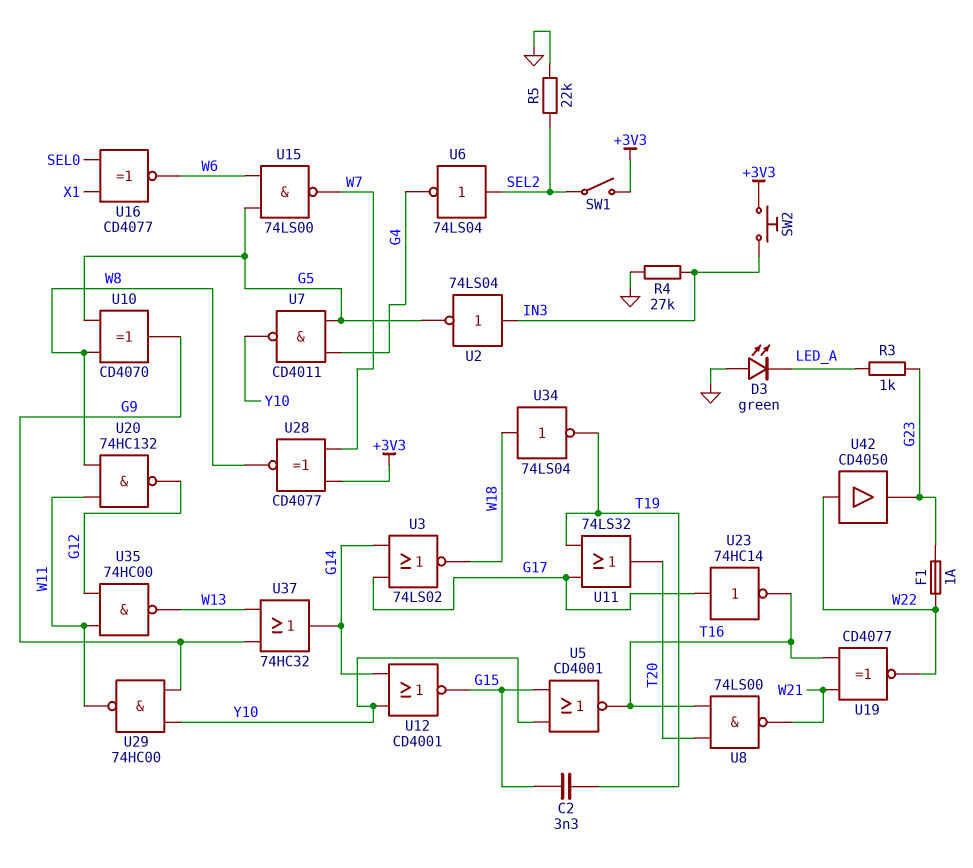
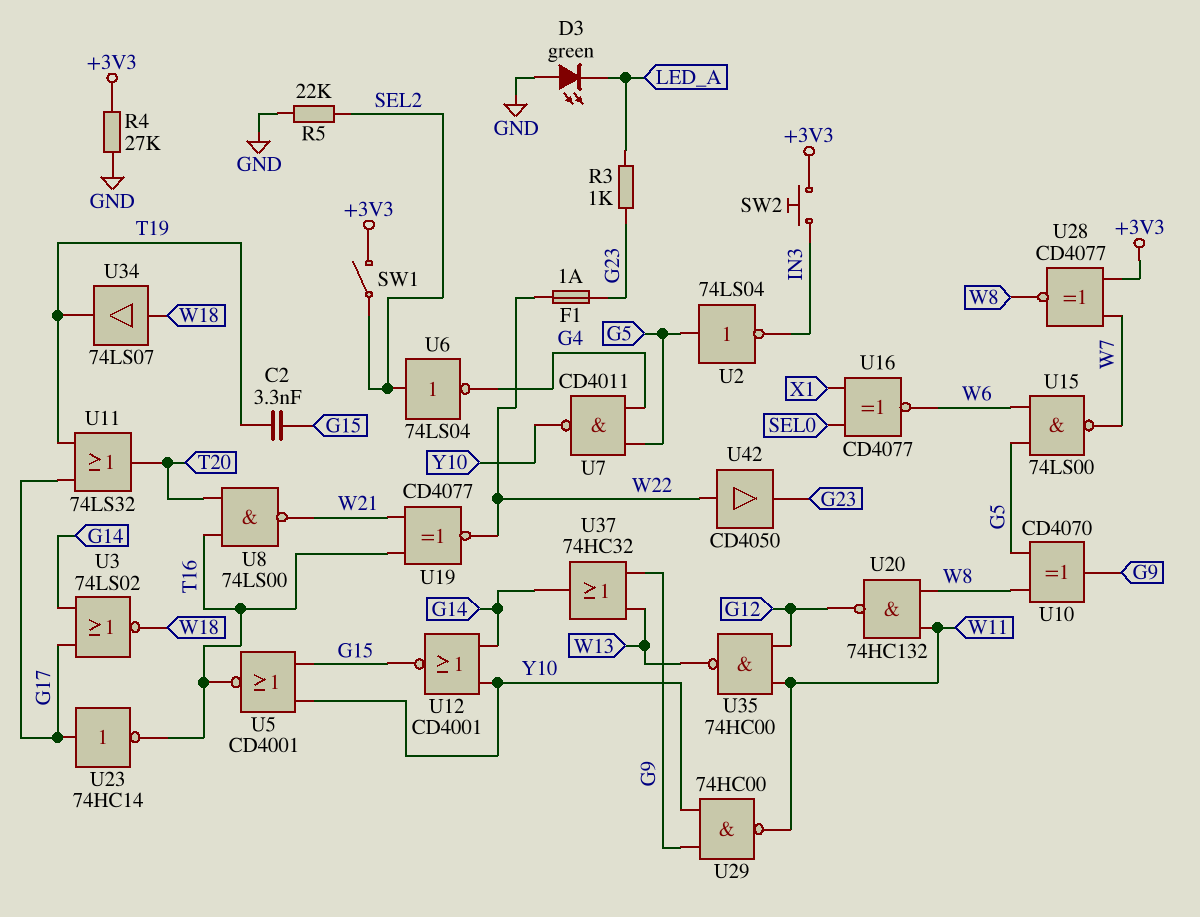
R4: 27k (GND, IN3) -> 27k (+3V3, GND)
U2: NOT 74LS04 (in IN3, out G5) -> NOT 74LS04 (in G5, out IN3)
U34: NOT 74LS04 (in W18, out T19) -> buffer 74LS07 (in W18, out T19)

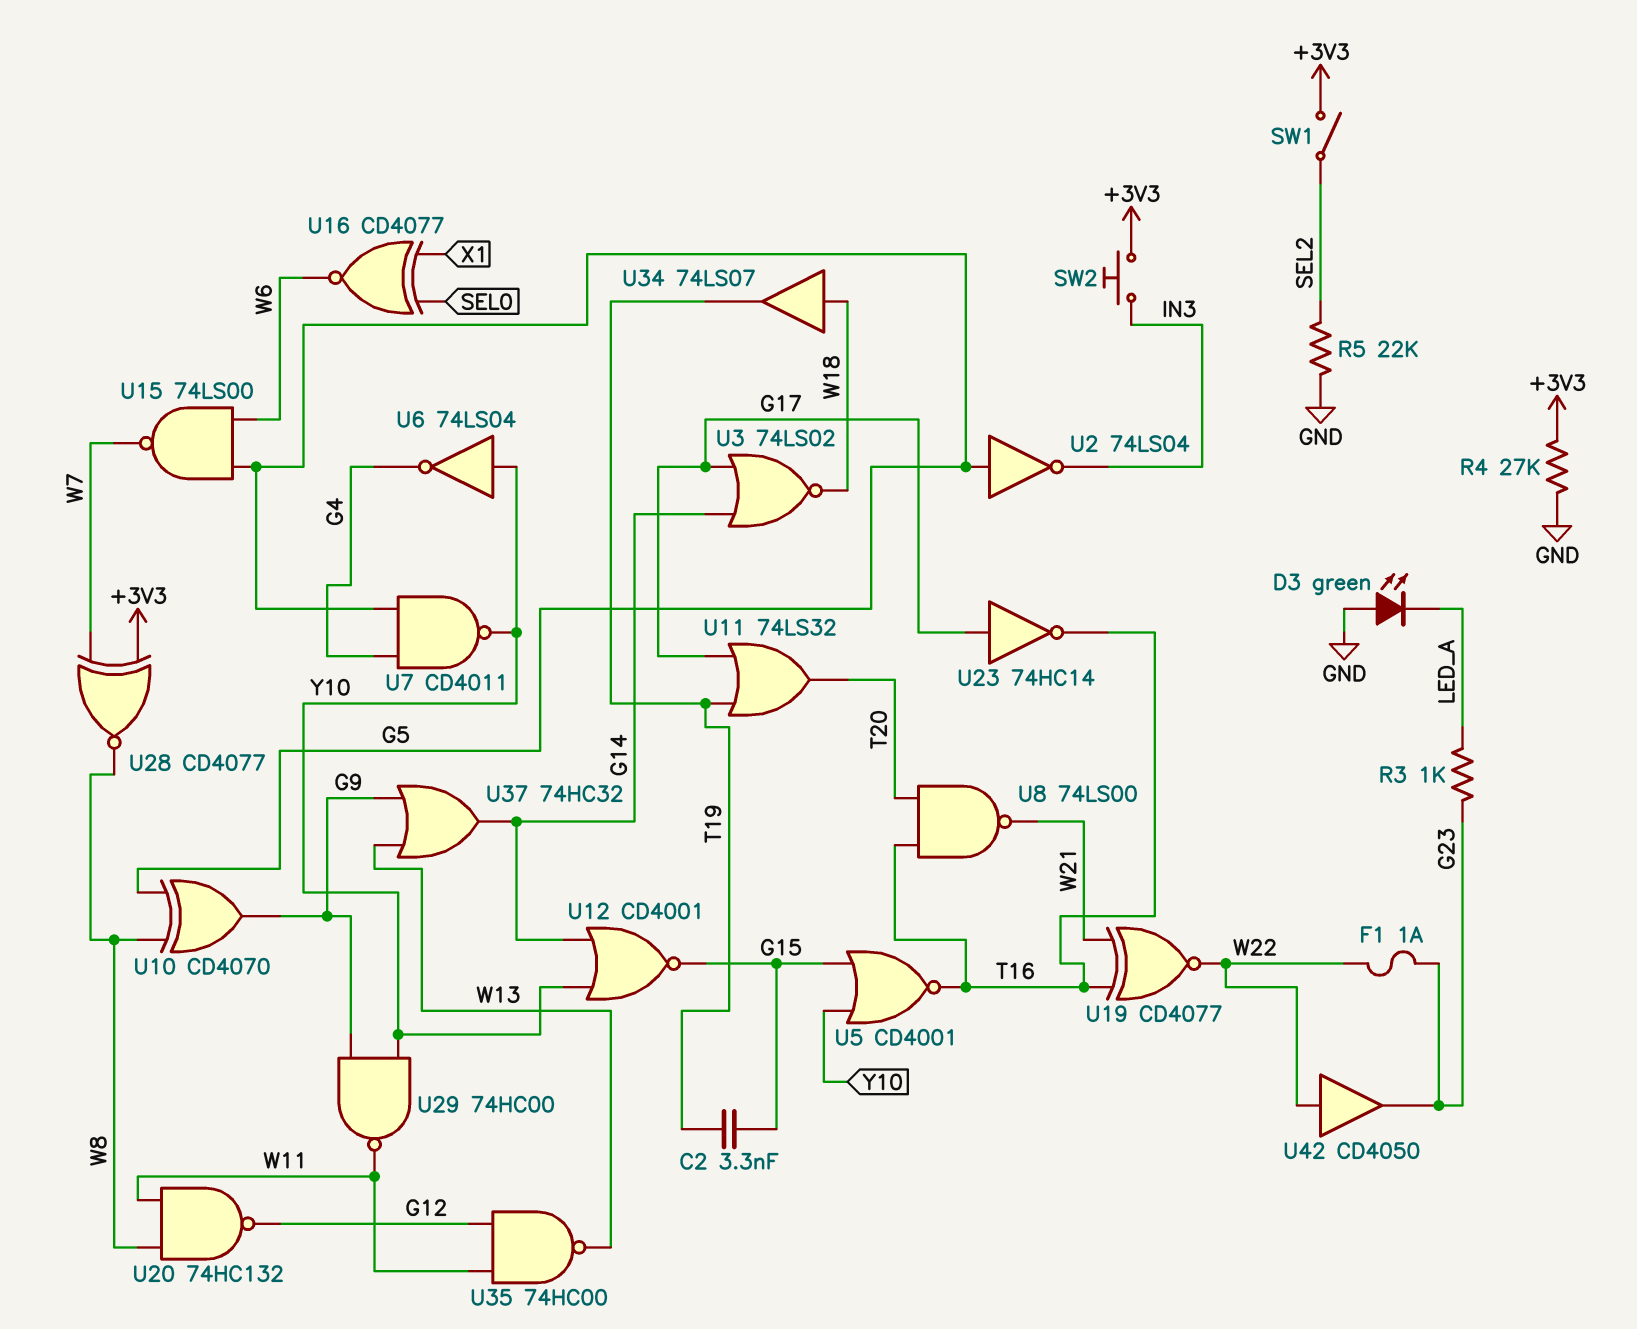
U6: NOT 74LS04 (in SEL2, out G4) -> NOT 74LS04 (in Y10, out G4)

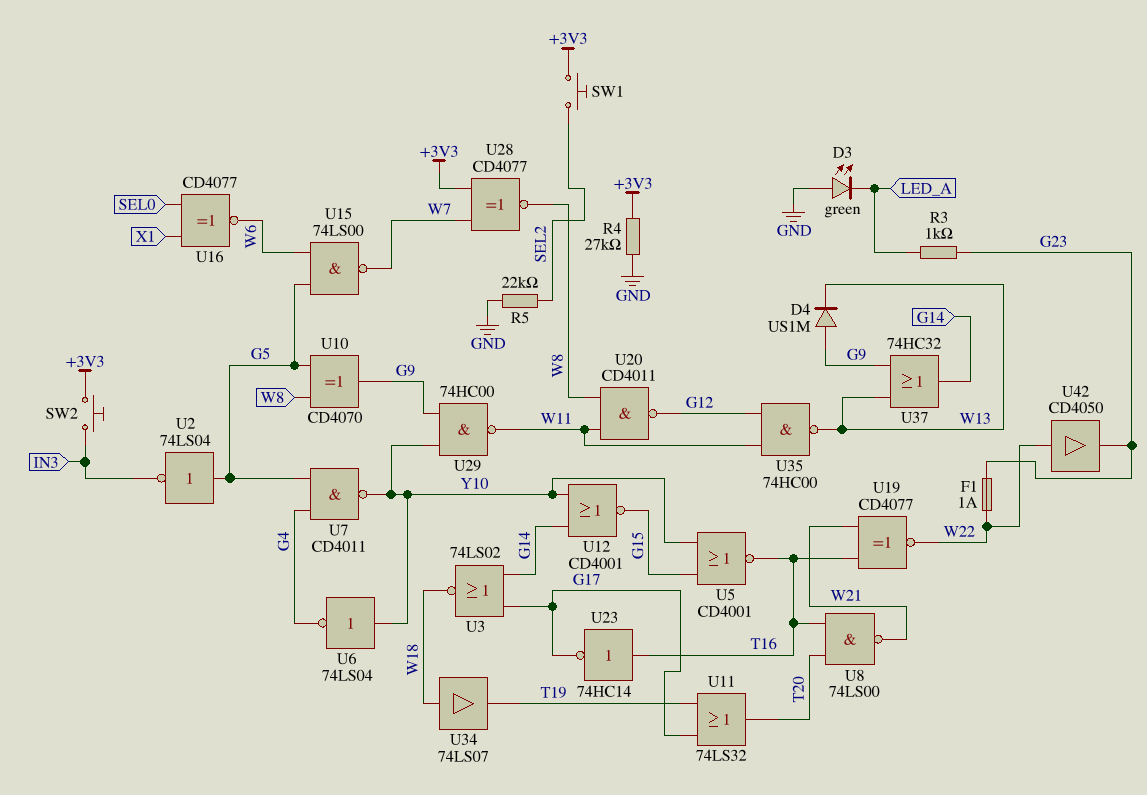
C2: 3.3nF (G15, T19) -> none
D4: none -> diode US1M (A G9, K W13)
SW1: switch (+3V3, SEL2) -> button (+3V3, SEL2)
U20: NAND 74HC132 (in W8, in W11, out G12) -> NAND CD4011 (in W8, in W11, out G12)
U23: NOT 74HC14 (in G17, out T16) -> NOT 74HC14 (in T16, out G17)

